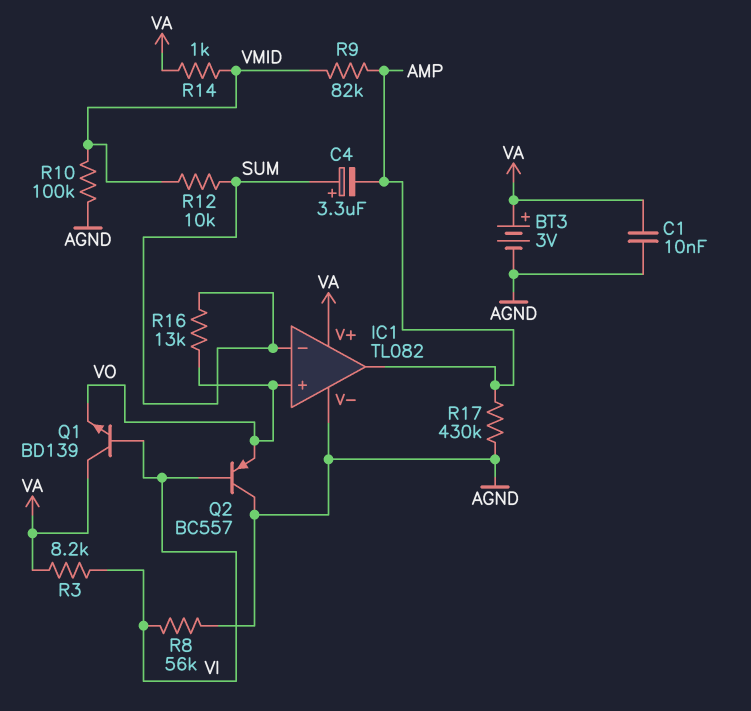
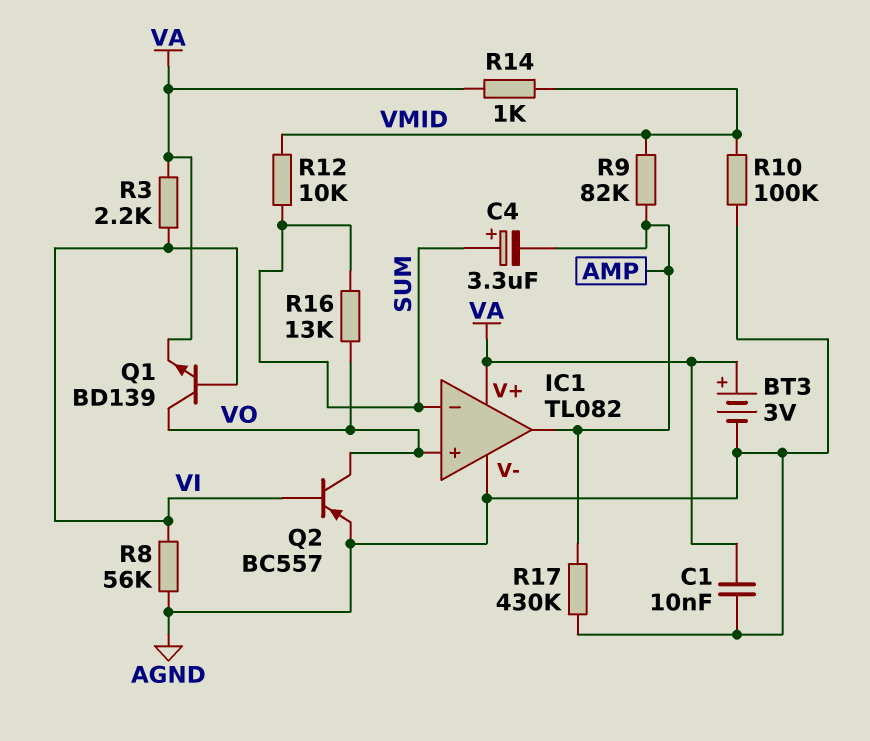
Q1: NPN BD139 (B VI, C VA, E VO) -> NPN BD139 (B VI, C VO, E VA)
Q2: PNP BC557 (B VI, C AGND, E VO) -> PNP BC557 (B VI, C VO, E AGND)
R3: 8.2k (VA, VI) -> 2.2k (VA, VI)

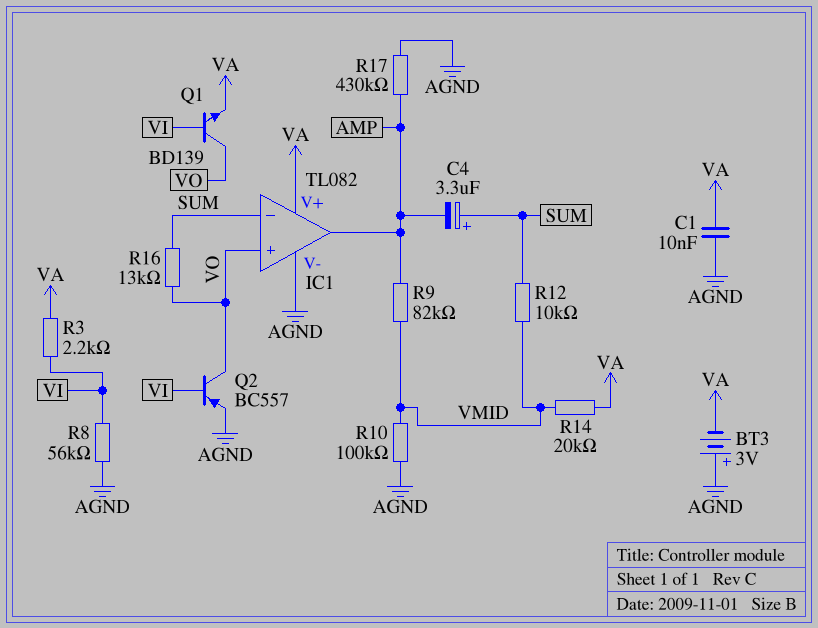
BT3: 3V (plus VA, minus AGND) -> 3V (plus AGND, minus VA)
R14: 1k (VA, VMID) -> 20k (VA, VMID)

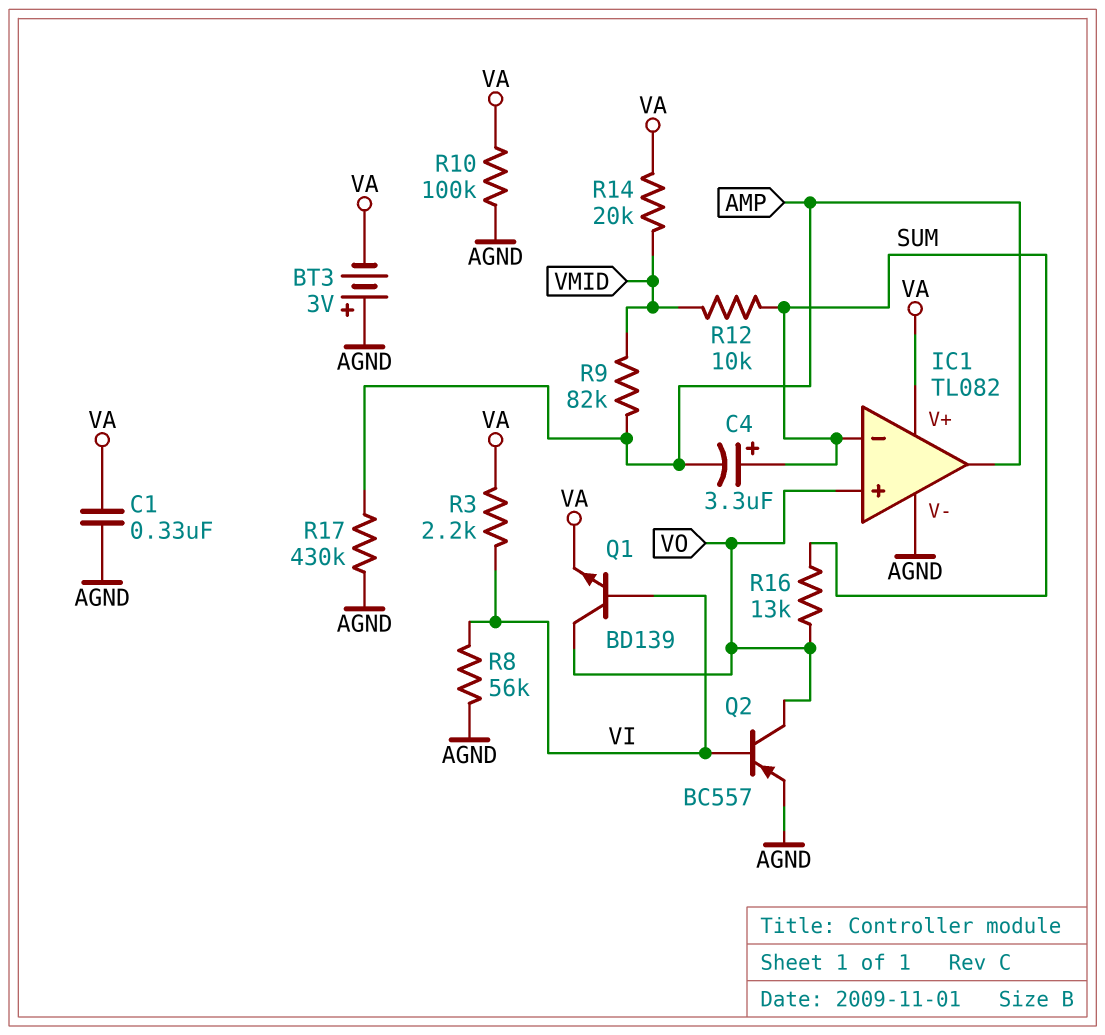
C1: 10nF (AGND, VA) -> 330nF (AGND, VA)
R10: 100k (AGND, VMID) -> 100k (AGND, VA)

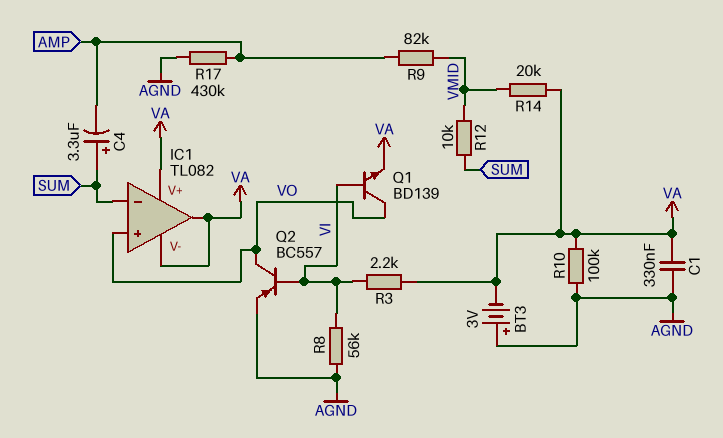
IC1 pin V-: AGND -> VA
IC1 pin out: AMP -> VA
R16: 13k (SUM, VO) -> none

